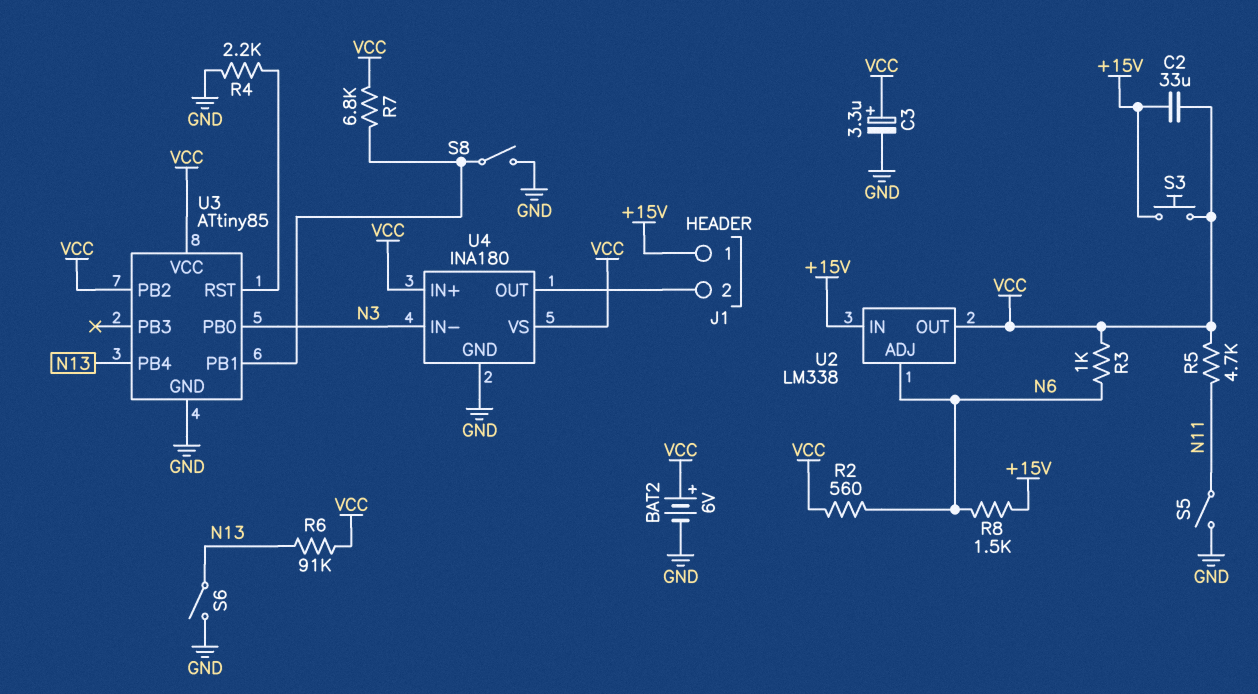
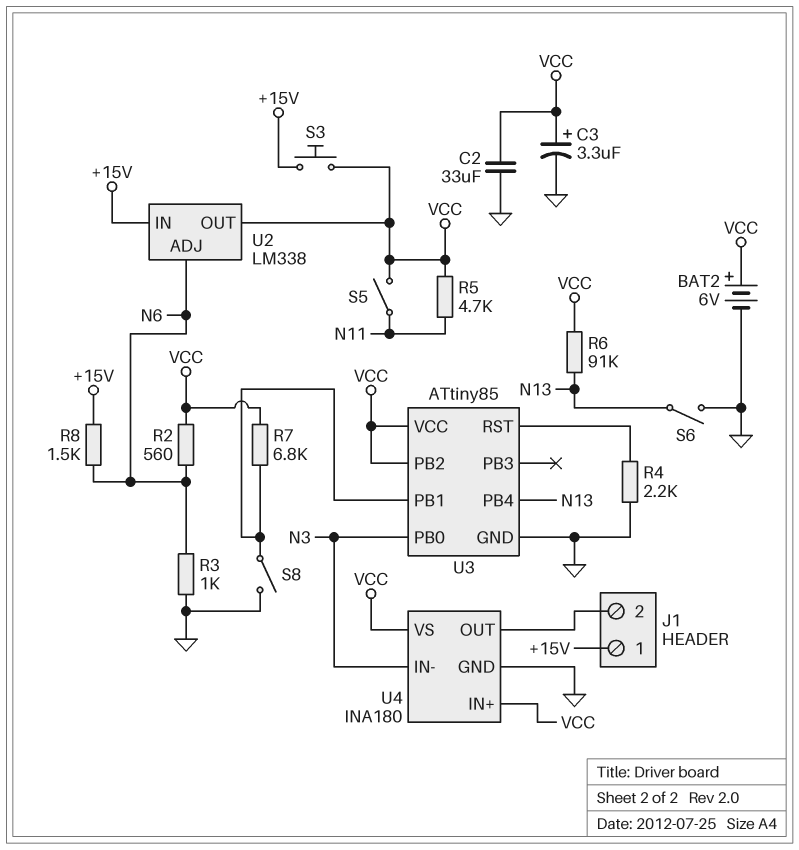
C2: 33uF (+15V, VCC) -> 33uF (GND, VCC)
R3: 1k (N6, VCC) -> 1k (GND, N6)
S5: switch (GND, N11) -> switch (N11, VCC)

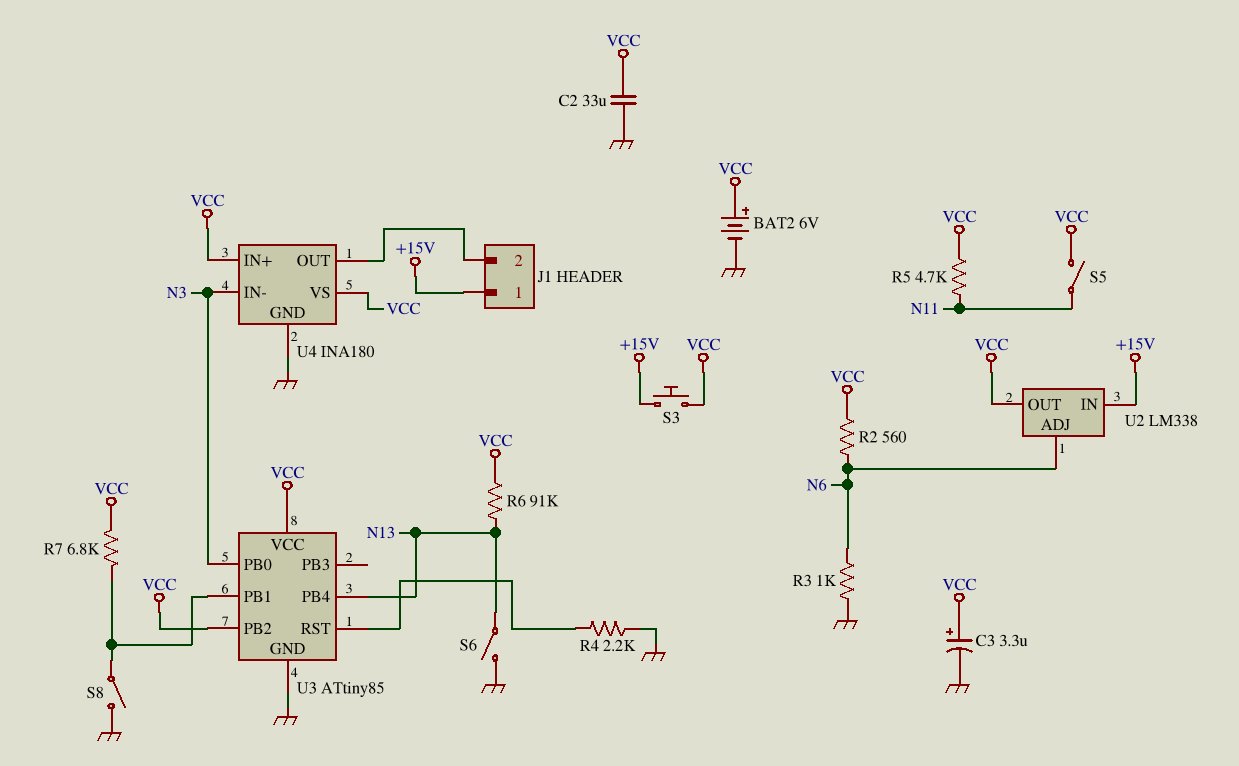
R8: 1.5k (+15V, N6) -> none

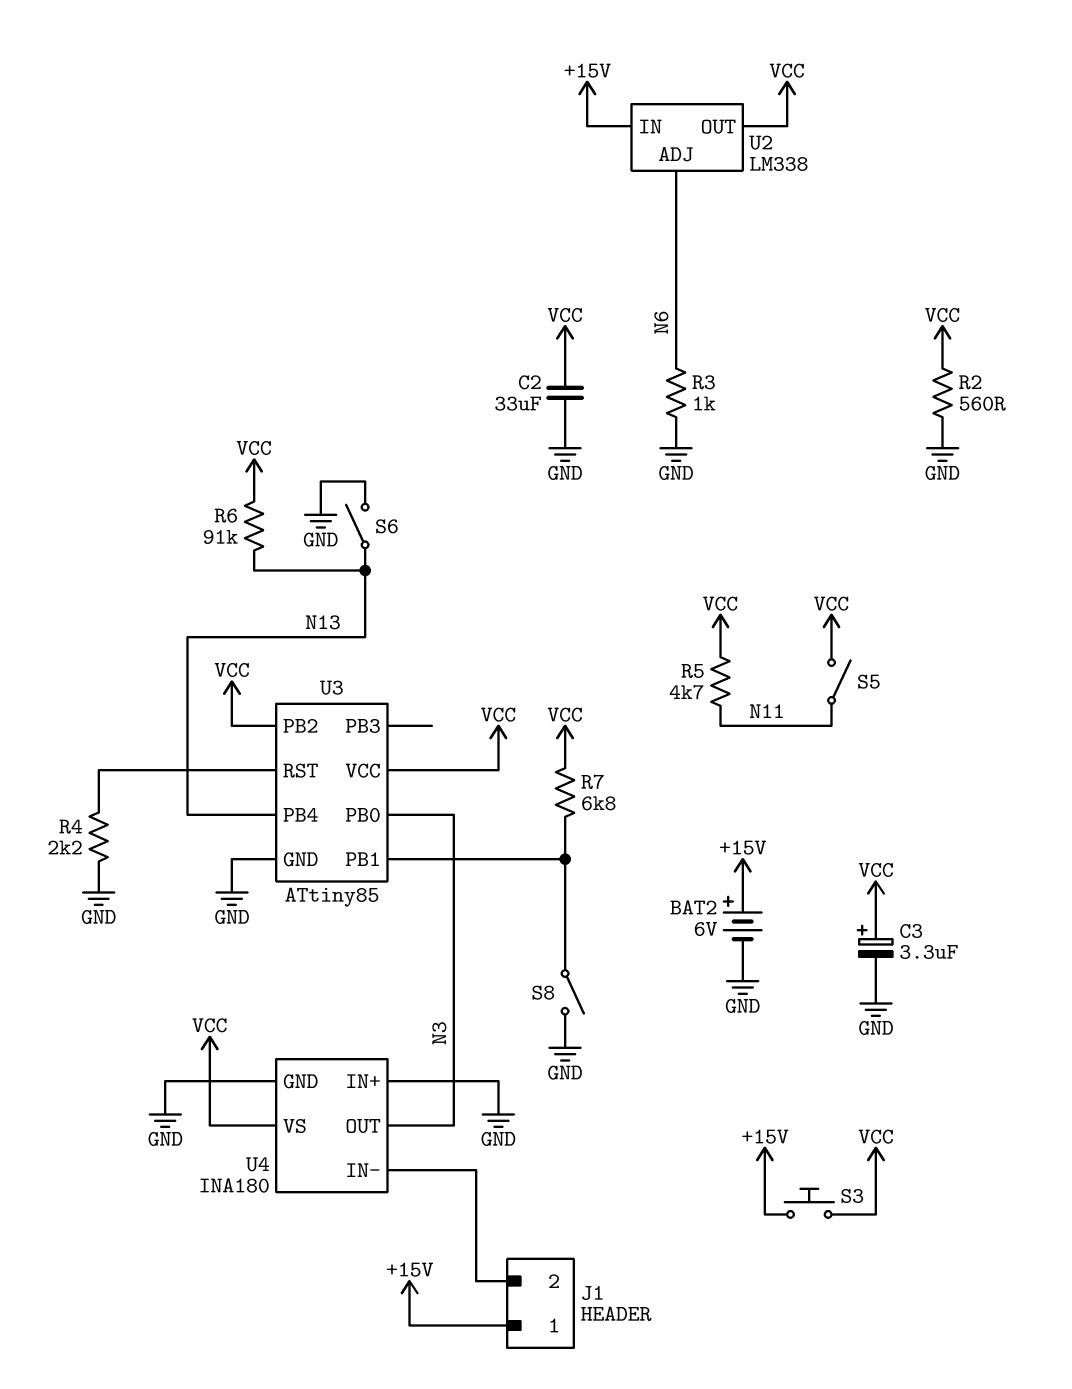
BAT2: 6V (plus VCC, minus GND) -> 6V (plus +15V, minus GND)
R2: 560 (N6, VCC) -> 560 (GND, VCC)
U4 pin IN+: VCC -> GND
U4 pin IN-: N3 -> J1/2
U4 pin OUT: J1/2 -> N3

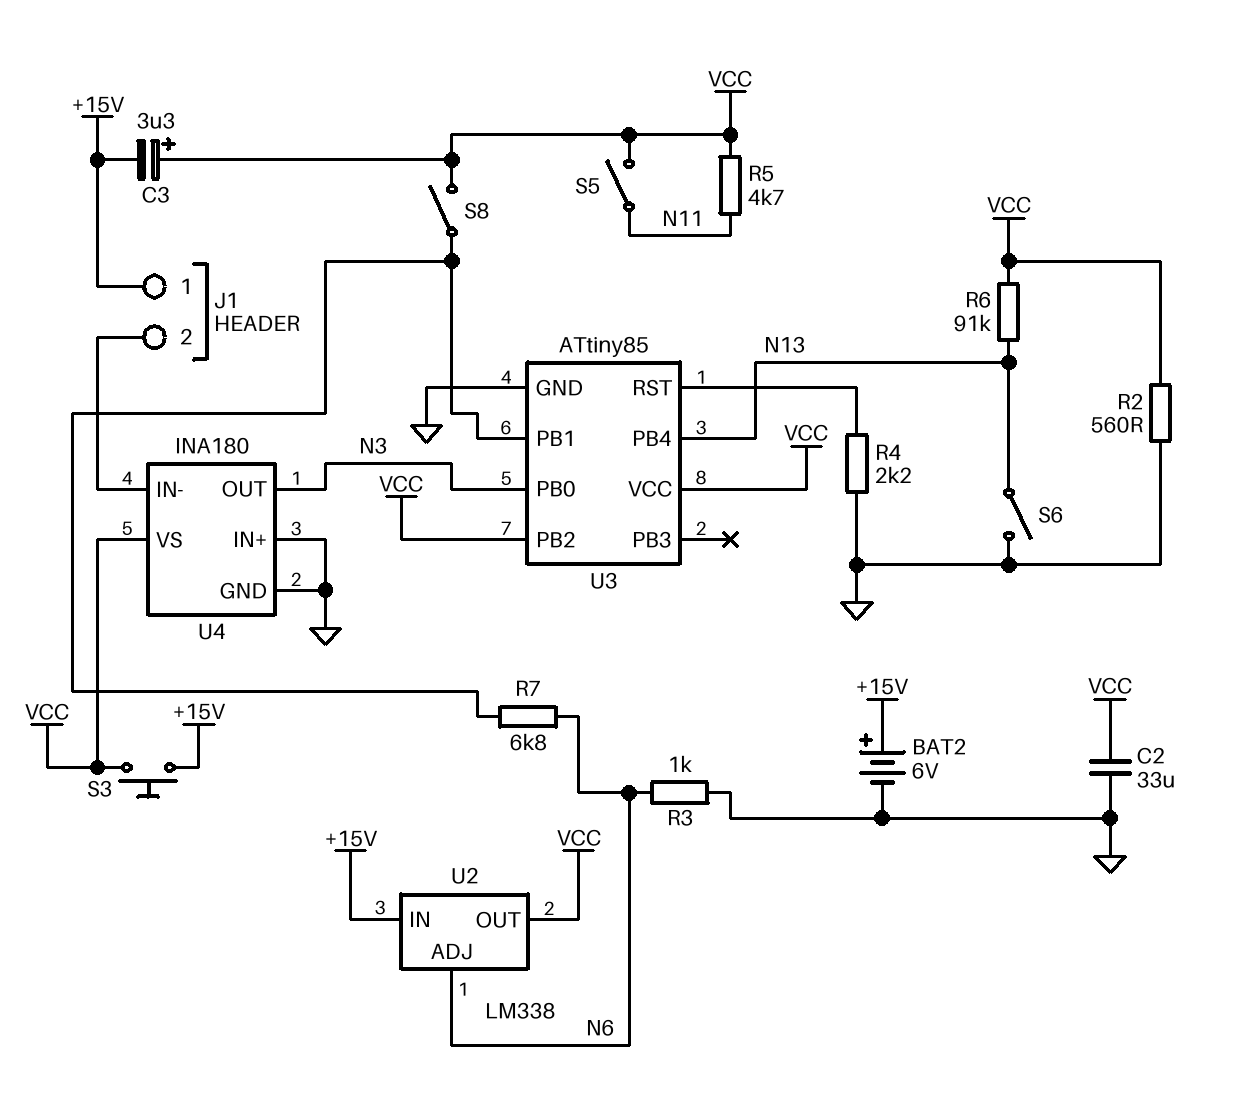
C3: 3.3uF (plus VCC, minus GND) -> 3.3uF (plus VCC, minus +15V)
R7: 6.8k (U3/PB1, VCC) -> 6.8k (N6, U3/PB1)
S8: switch (GND, U3/PB1) -> switch (U3/PB1, VCC)

